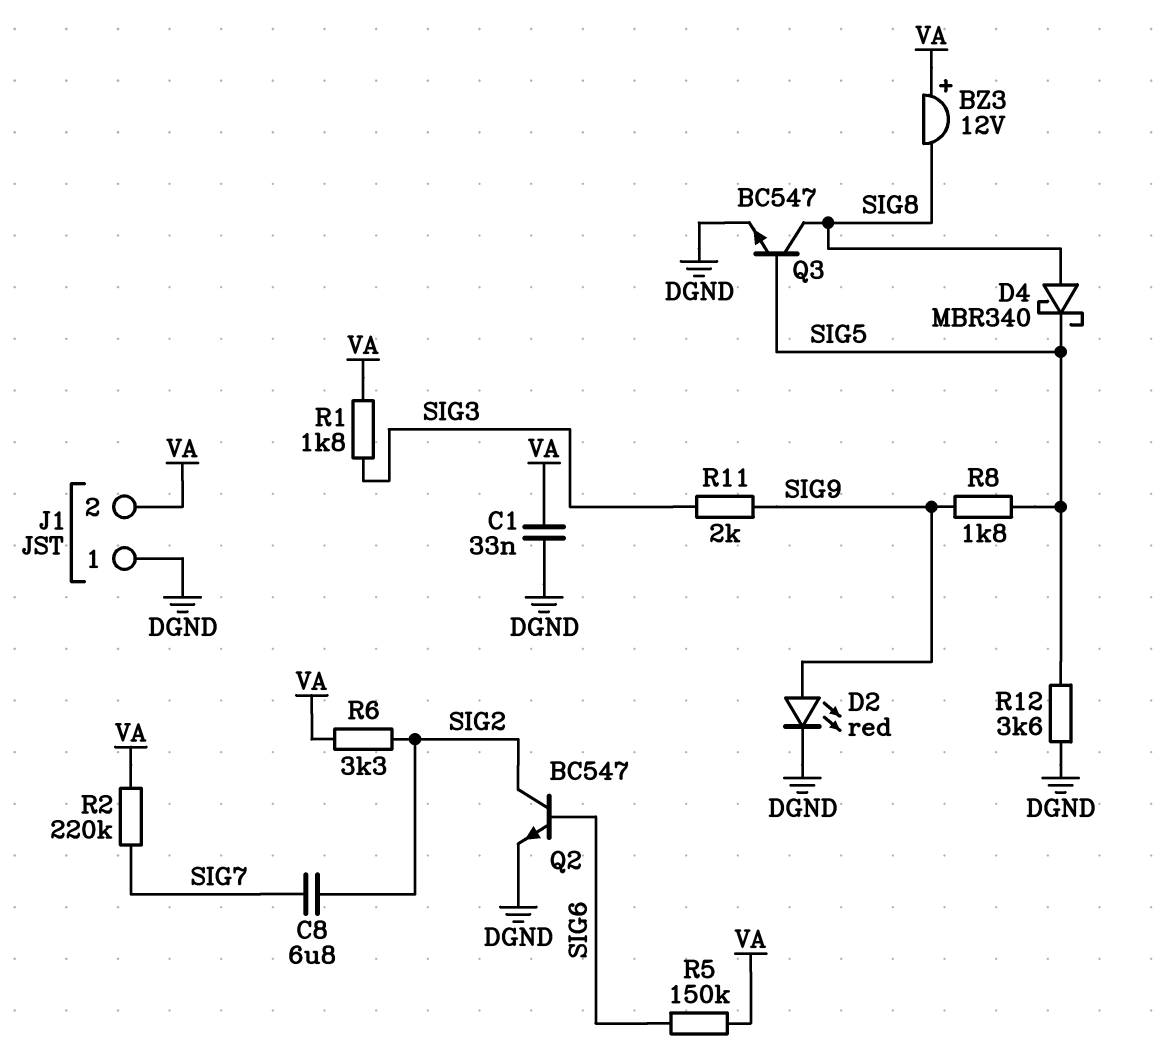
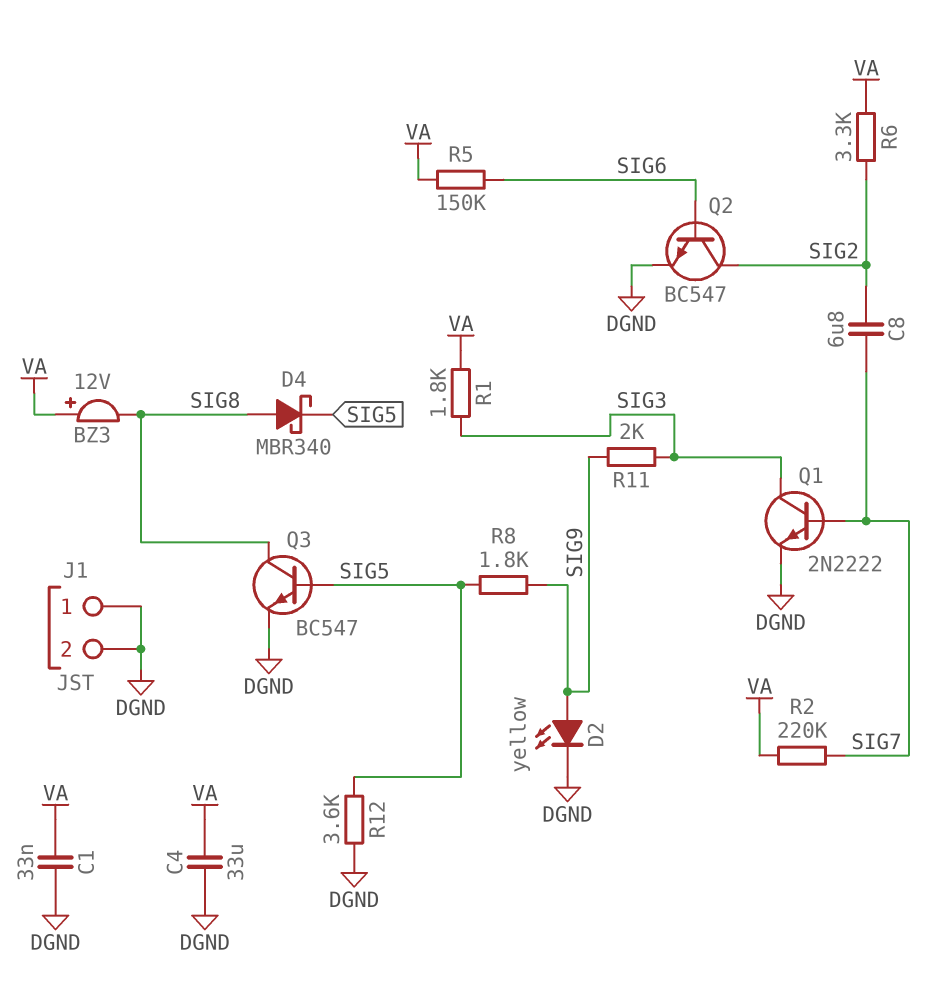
C4: none -> 33uF (DGND, VA)
D2: LED red (A SIG9, K DGND) -> LED yellow (A SIG9, K DGND)
J1 pin 2: VA -> DGND
Q1: none -> NPN 2N2222 (B SIG7, C SIG3, E DGND)

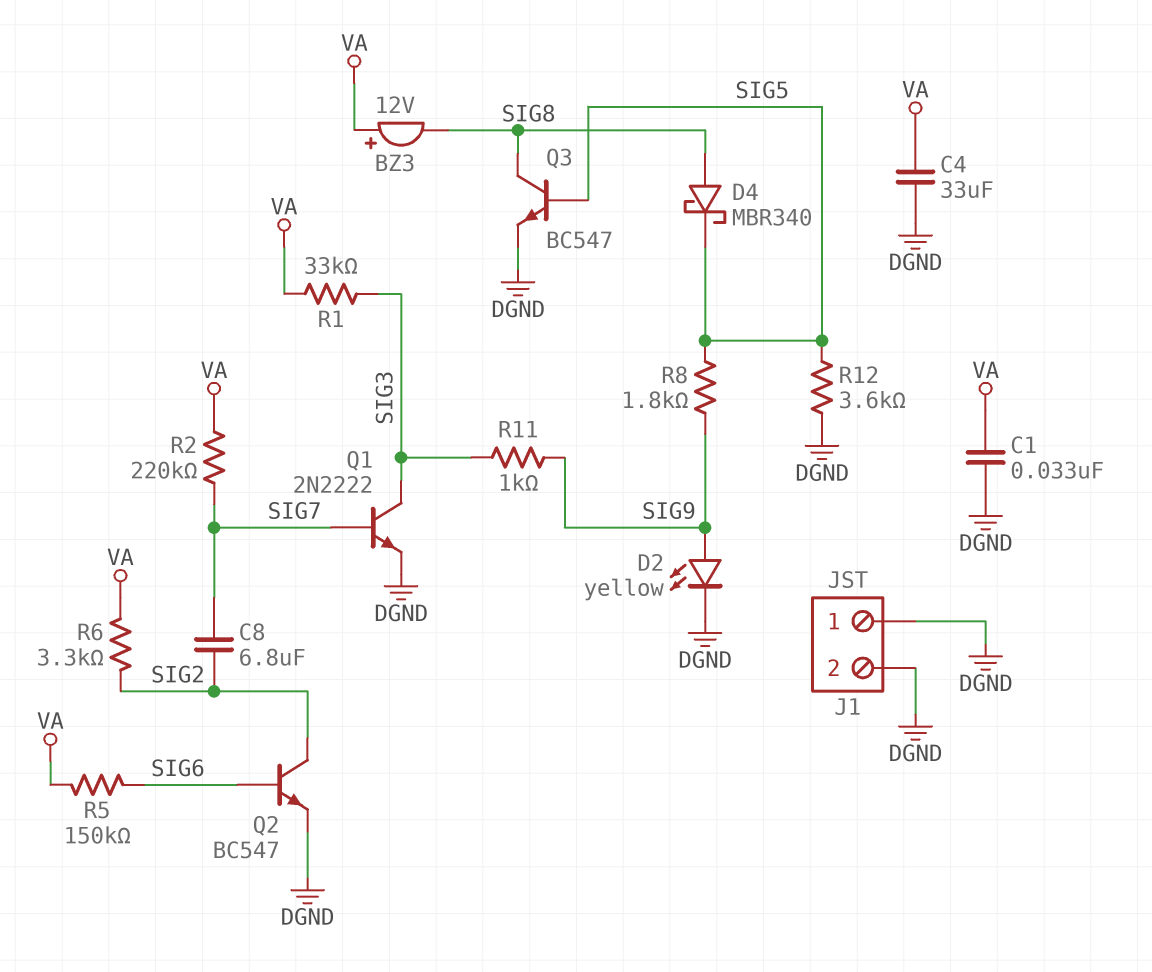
R1: 1.8k (SIG3, VA) -> 33k (SIG3, VA)
R11: 2k (SIG3, SIG9) -> 1k (SIG3, SIG9)

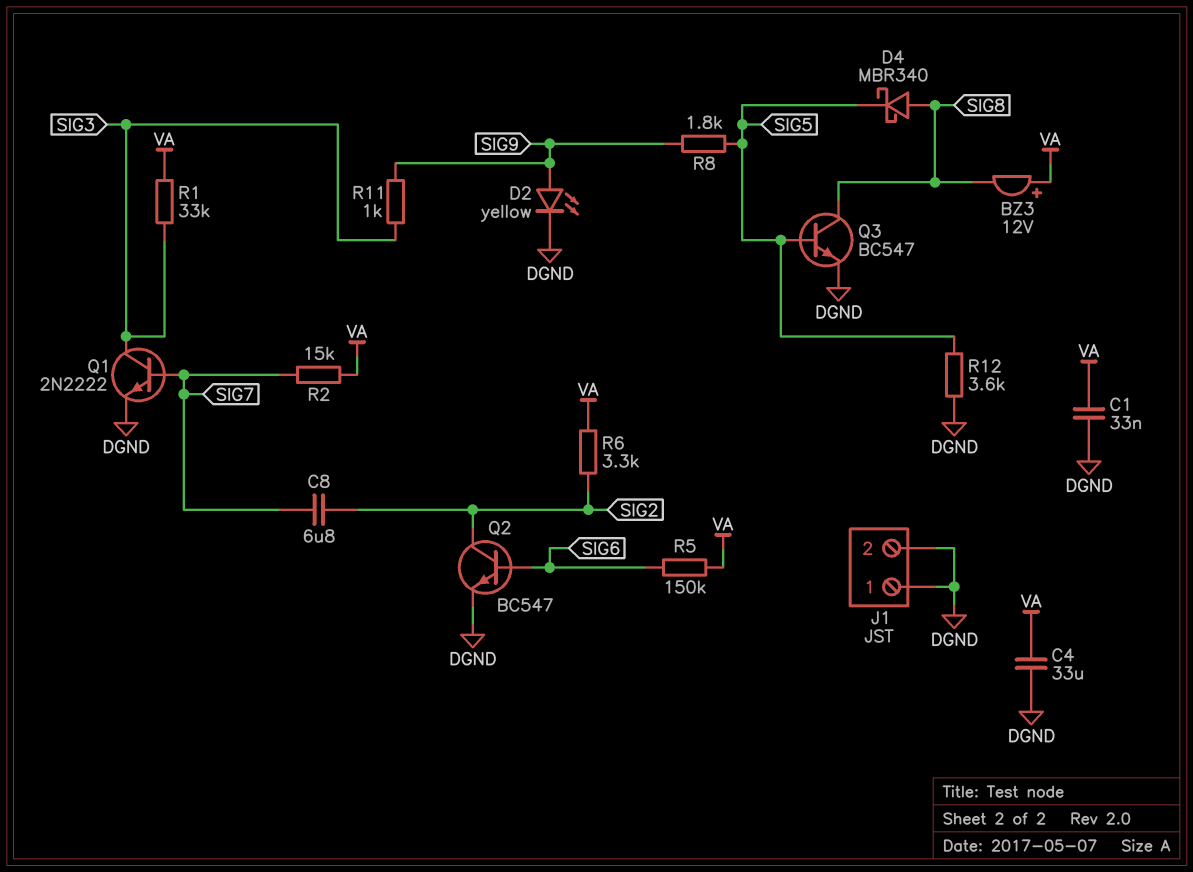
R2: 220k (SIG7, VA) -> 15k (SIG7, VA)

